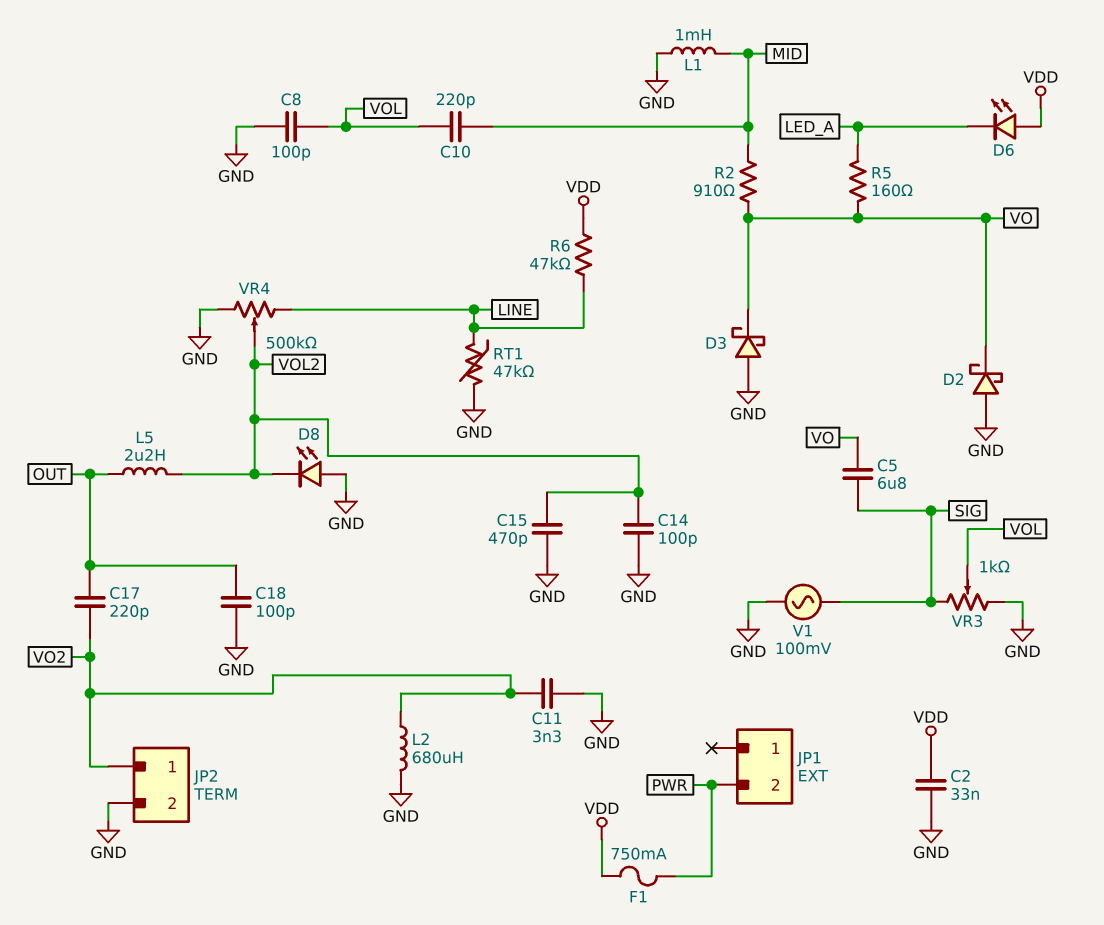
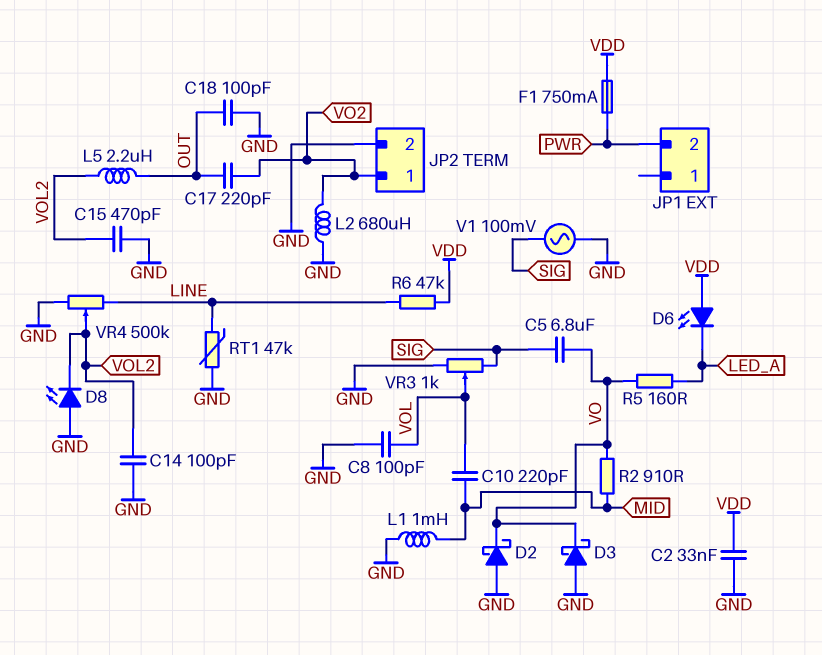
C11: 3.3nF (GND, VO2) -> none

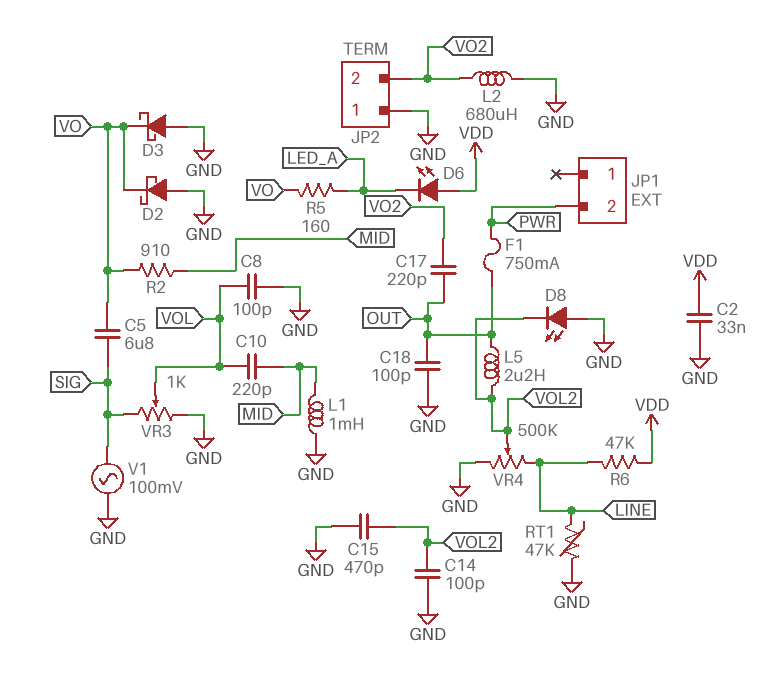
F1: 750mA (PWR, VDD) -> 750mA (OUT, PWR)
JP2 pin 1: VO2 -> GND
JP2 pin 2: GND -> VO2

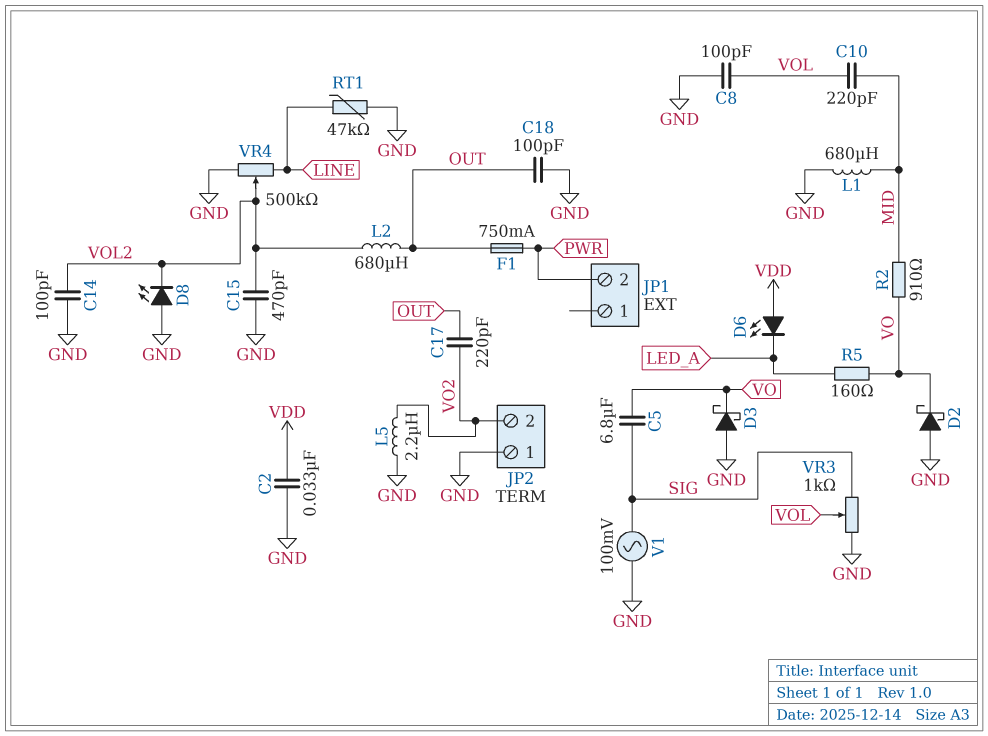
L1: 1mH (GND, MID) -> 680uH (GND, MID)
L2: 680uH (GND, VO2) -> 680uH (OUT, VOL2)
L5: 2.2uH (OUT, VOL2) -> 2.2uH (GND, VO2)
R6: 47k (LINE, VDD) -> none

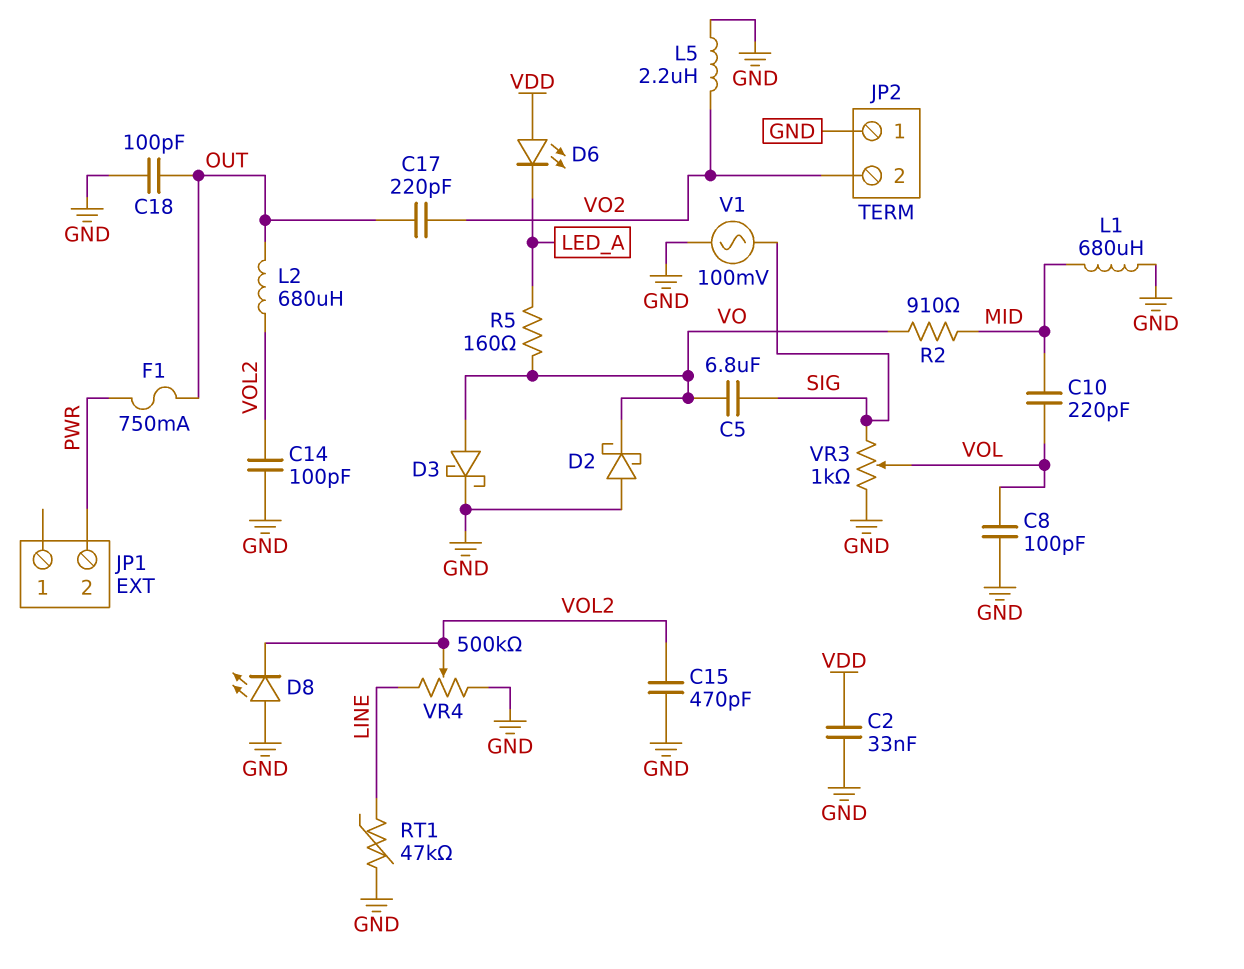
D3: schottky (A GND, K VO) -> schottky (A VO, K GND)

